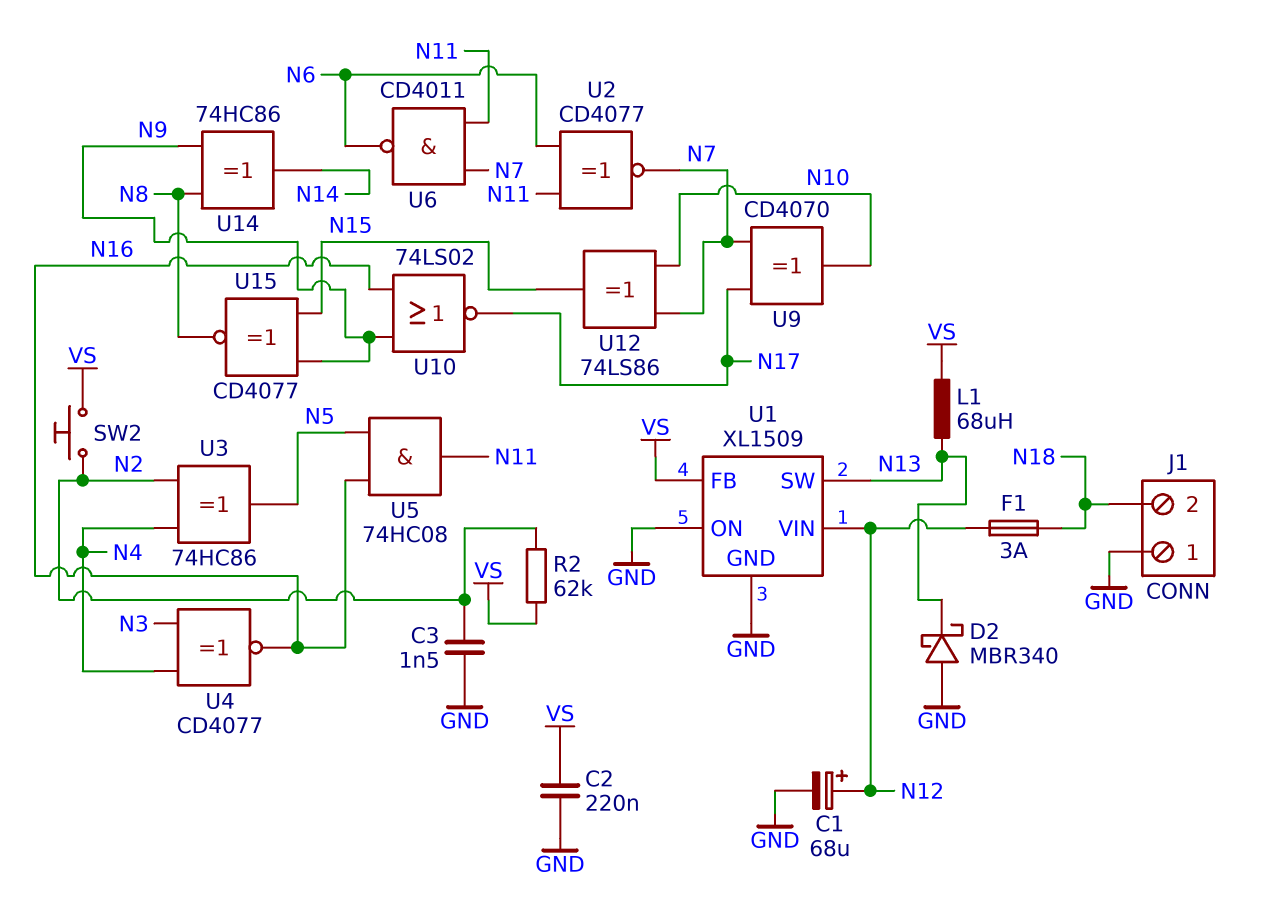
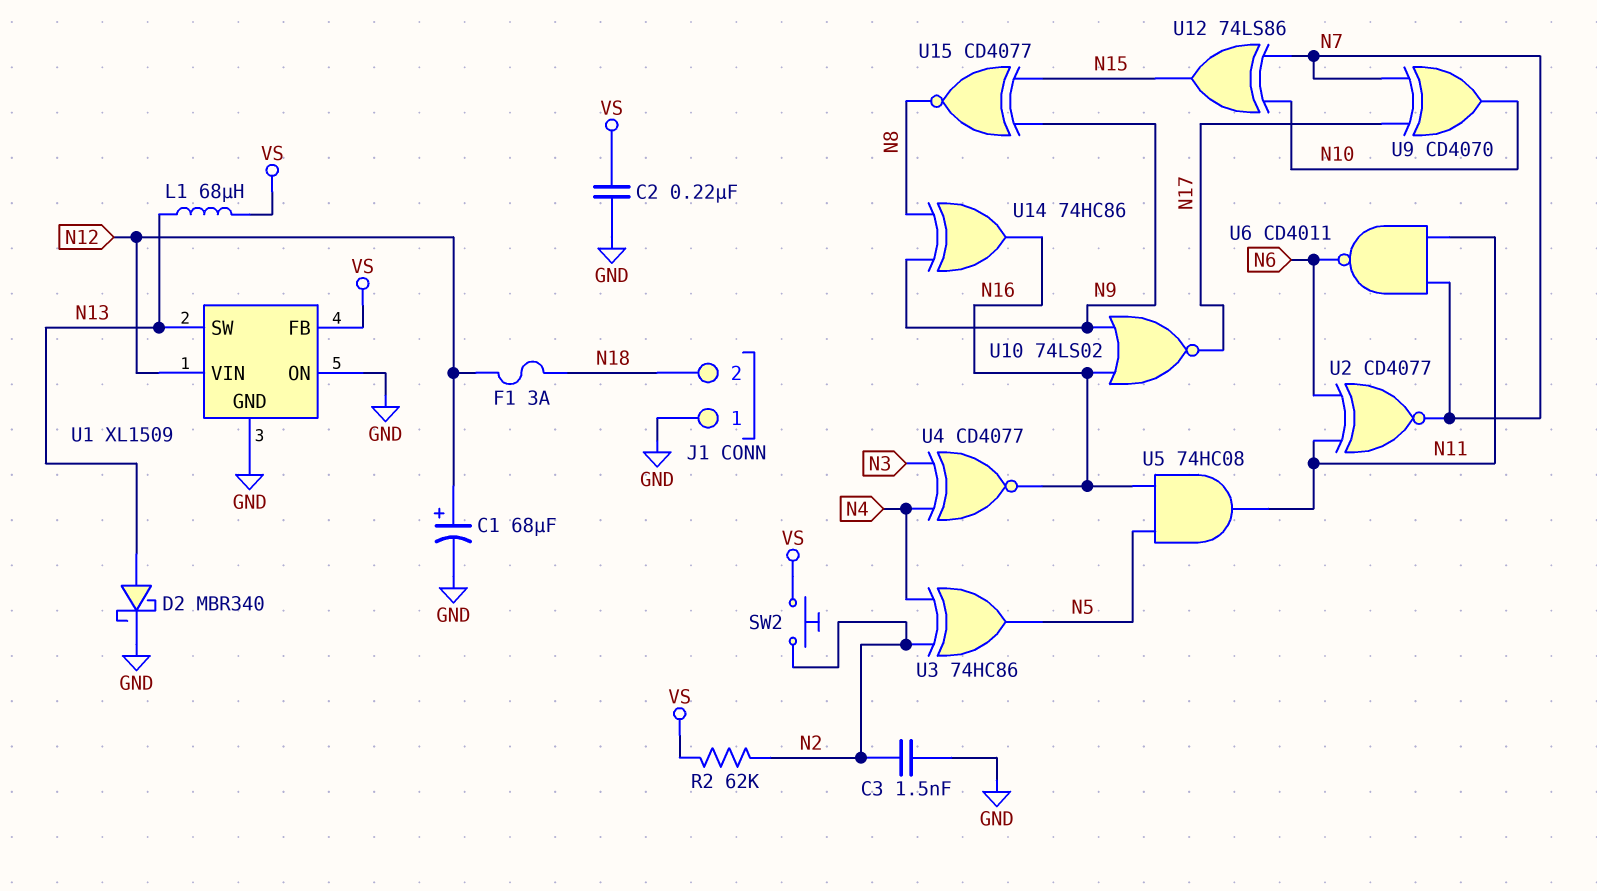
D2: schottky MBR340 (A GND, K N13) -> schottky MBR340 (A N13, K GND)
U14: XOR 74HC86 (in N8, in N9, out N14) -> XOR 74HC86 (in N8, in N9, out N16)

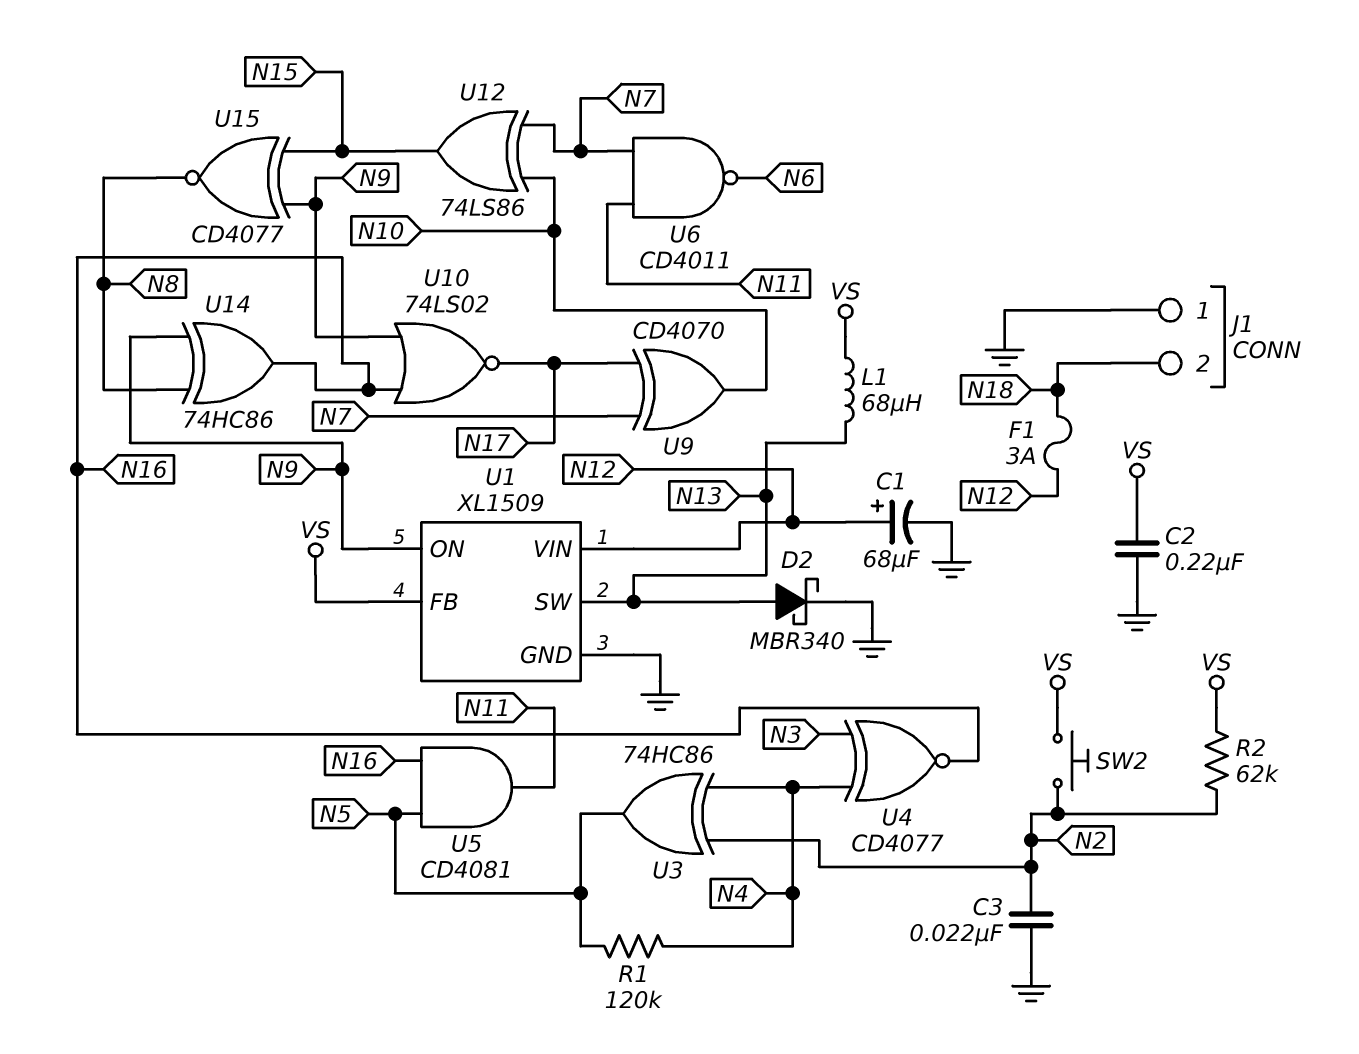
C3: 1.5nF (GND, N2) -> 22nF (GND, N2)
R1: none -> 120k (N4, N5)
U1 pin ON: GND -> N9
U2: XNOR CD4077 (in N6, in N11, out N7) -> none
U5: AND 74HC08 (in N5, in N16, out N11) -> AND CD4081 (in N5, in N16, out N11)

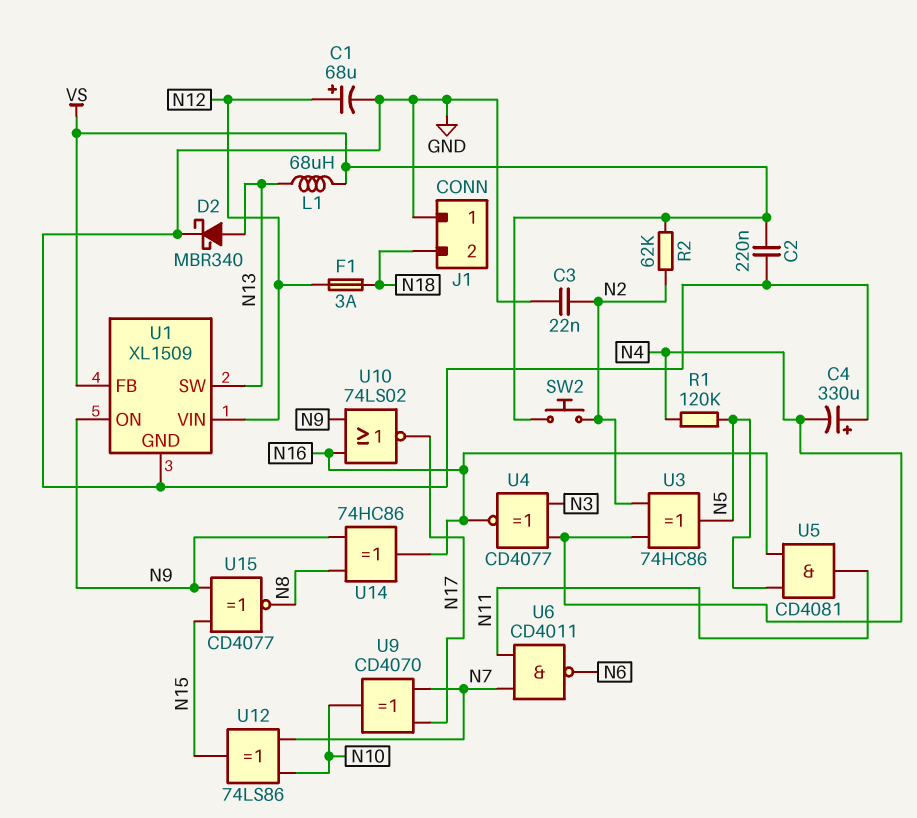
C4: none -> 330uF (plus GND, minus N4)

